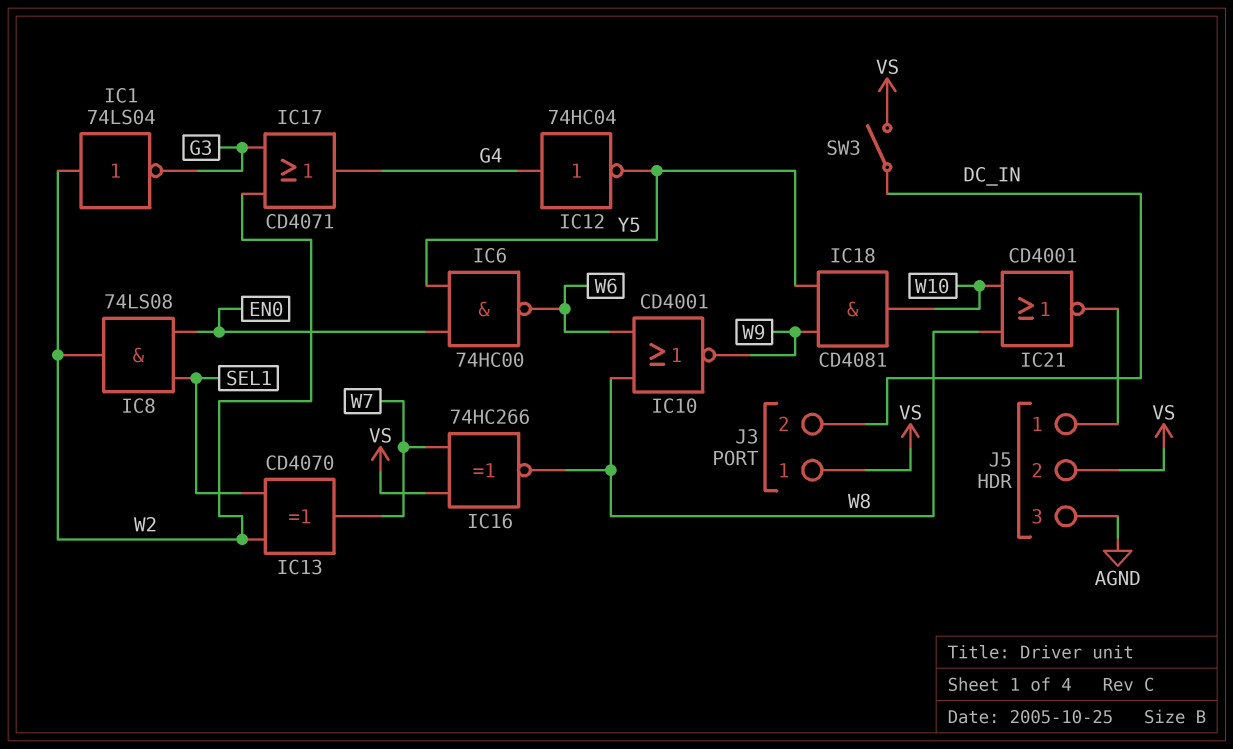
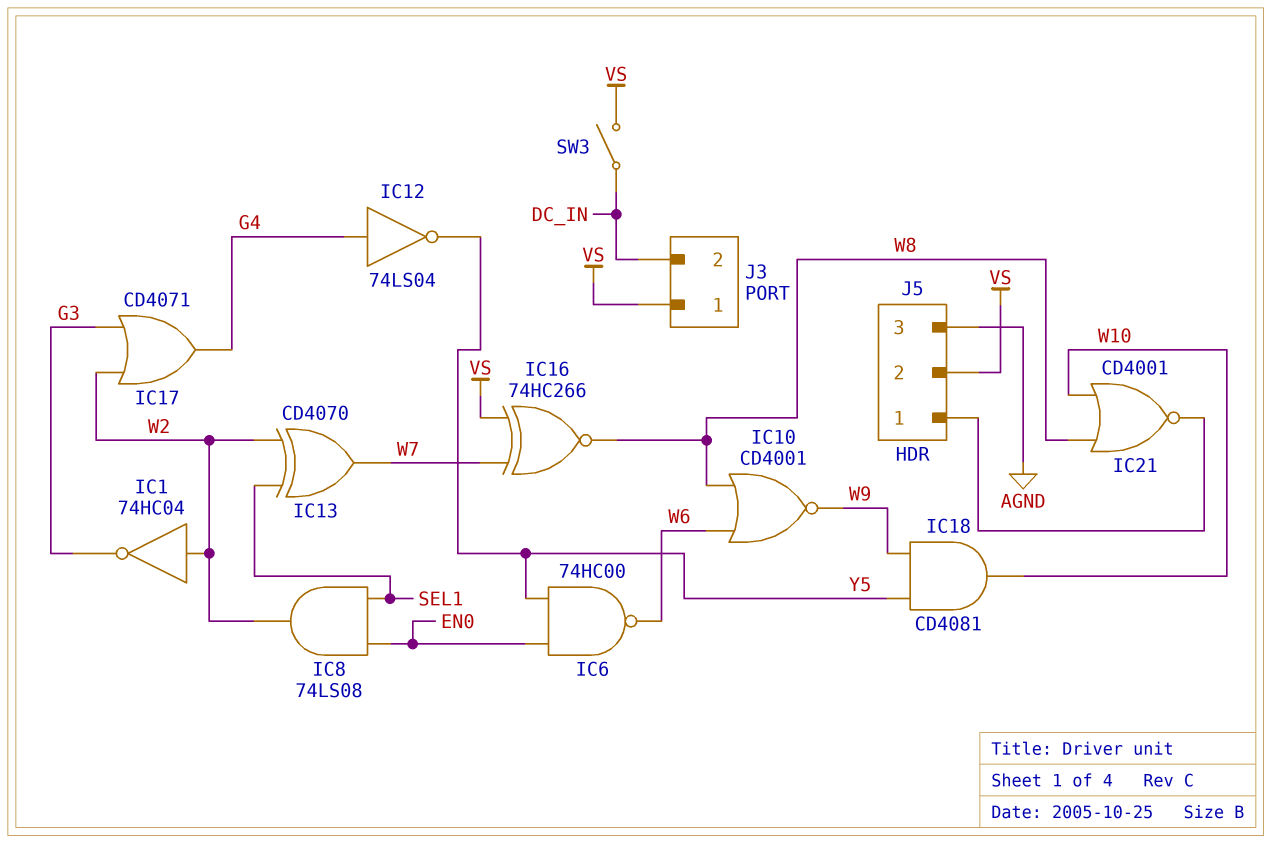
IC1: NOT 74LS04 (in W2, out G3) -> NOT 74HC04 (in W2, out G3)
IC12: NOT 74HC04 (in G4, out Y5) -> NOT 74LS04 (in G4, out Y5)

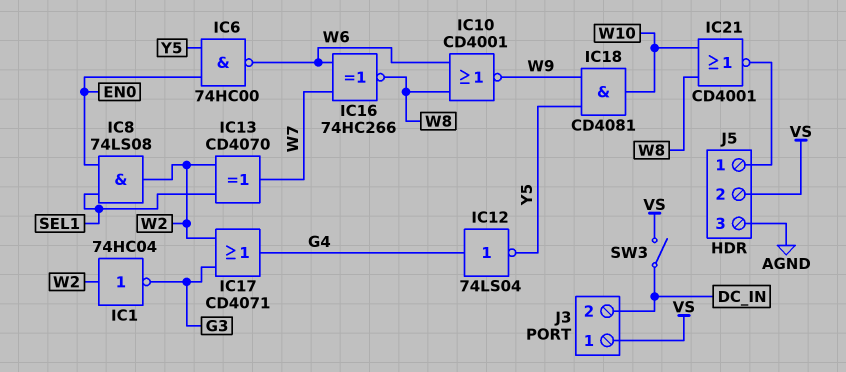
IC16: XNOR 74HC266 (in VS, in W7, out W8) -> XNOR 74HC266 (in W6, in W7, out W8)

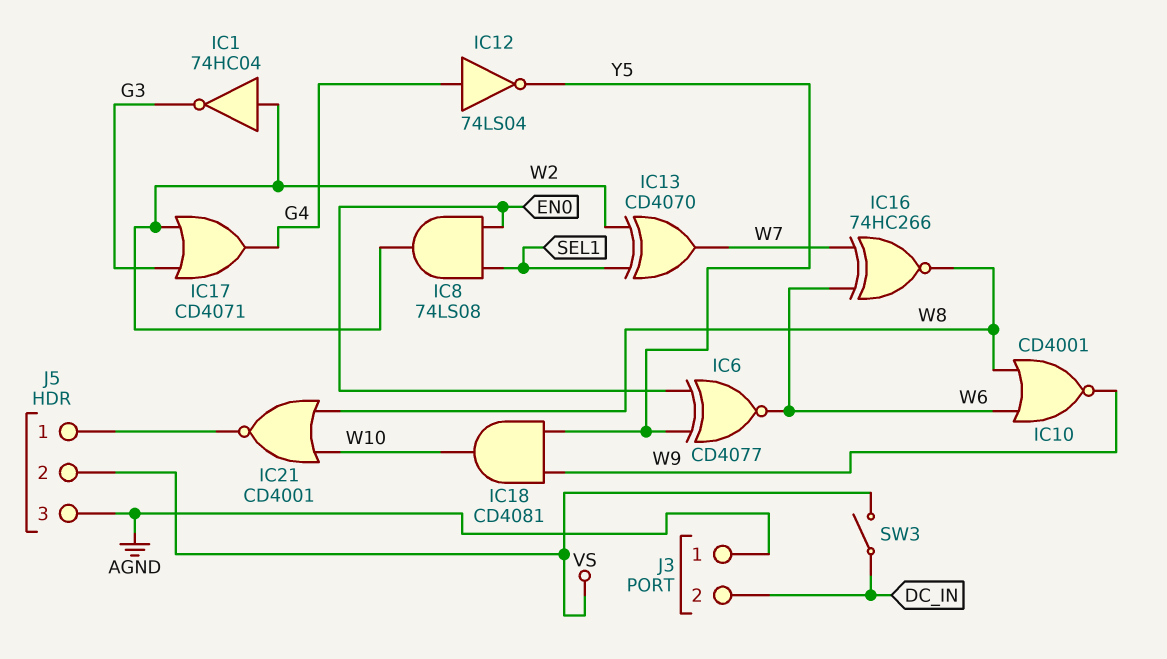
IC6: NAND 74HC00 (in EN0, in Y5, out W6) -> XNOR CD4077 (in EN0, in Y5, out W6)
J3 pin 1: VS -> AGND

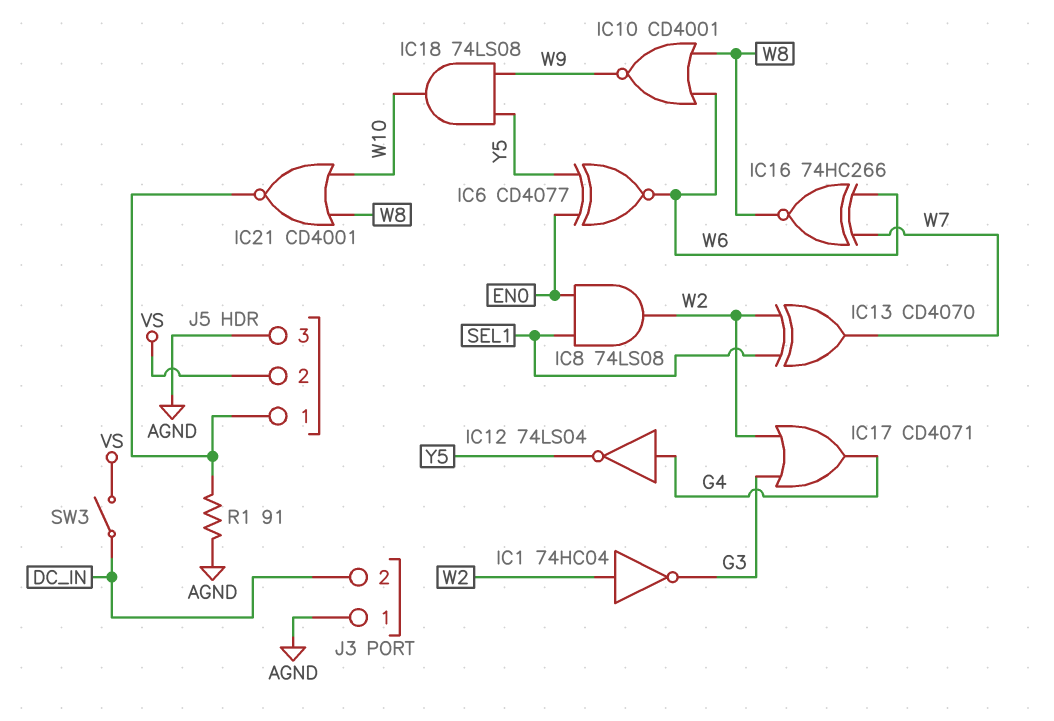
IC18: AND CD4081 (in W9, in Y5, out W10) -> AND 74LS08 (in W9, in Y5, out W10)
R1: none -> 91 (AGND, J5/1)

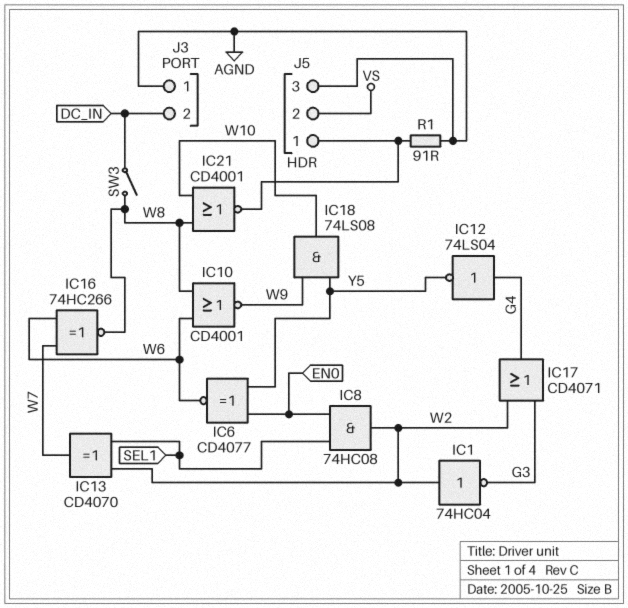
IC8: AND 74LS08 (in EN0, in SEL1, out W2) -> AND 74HC08 (in EN0, in SEL1, out W2)
SW3: switch (DC_IN, VS) -> switch (DC_IN, W8)

